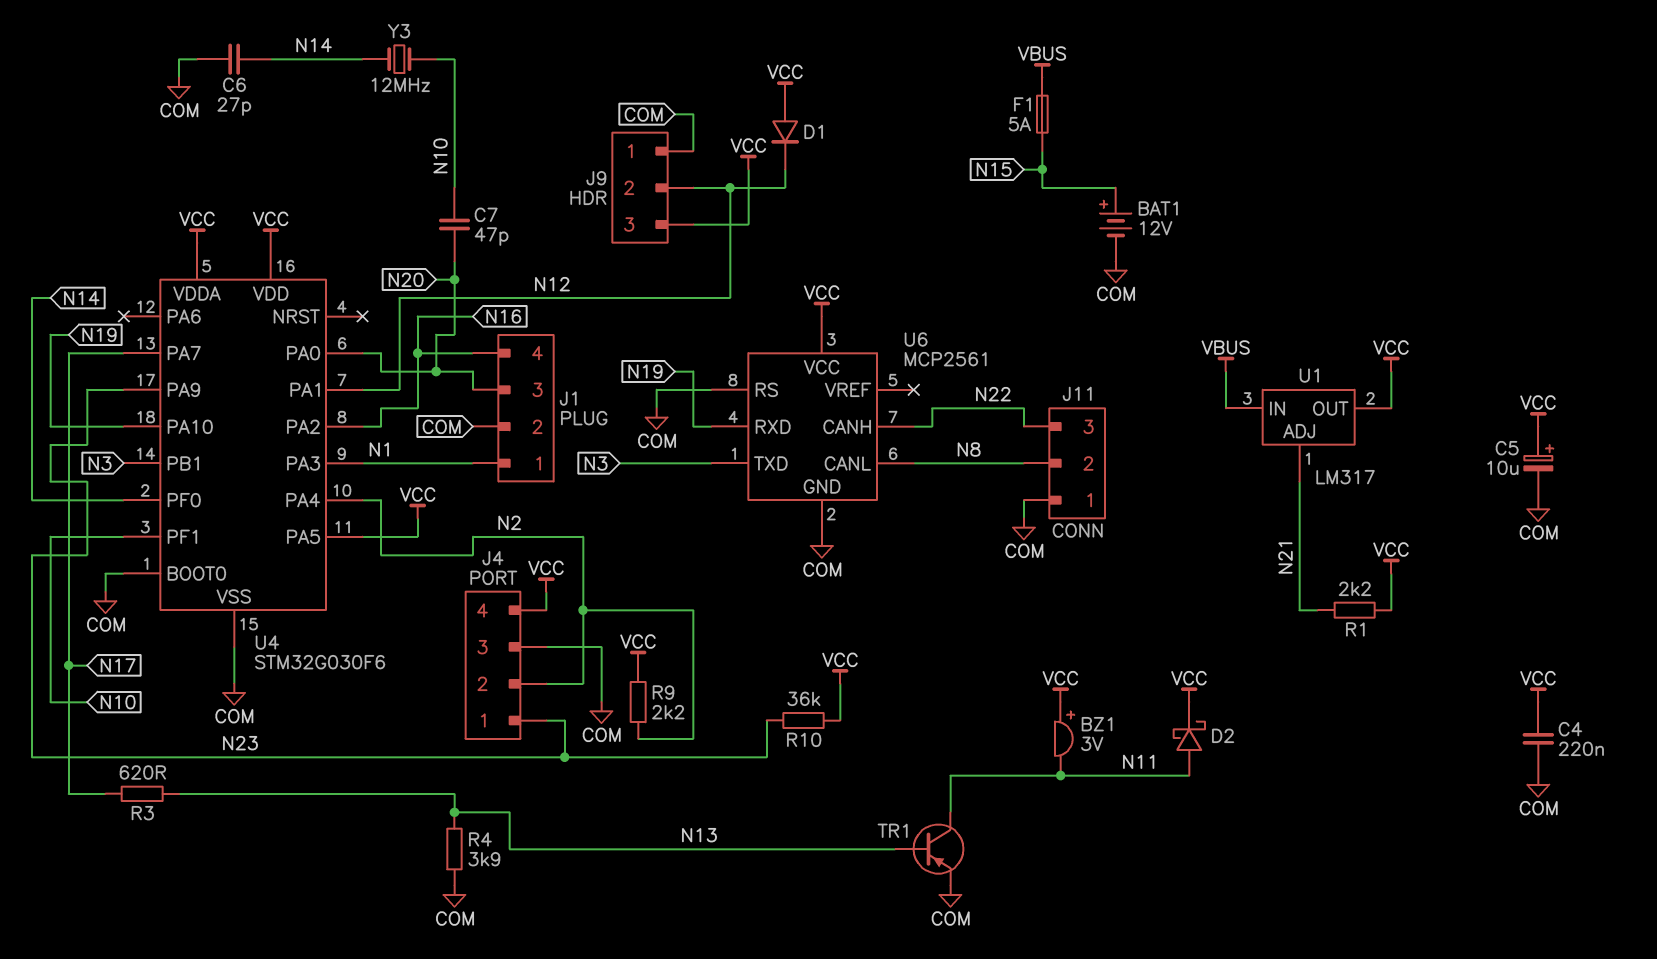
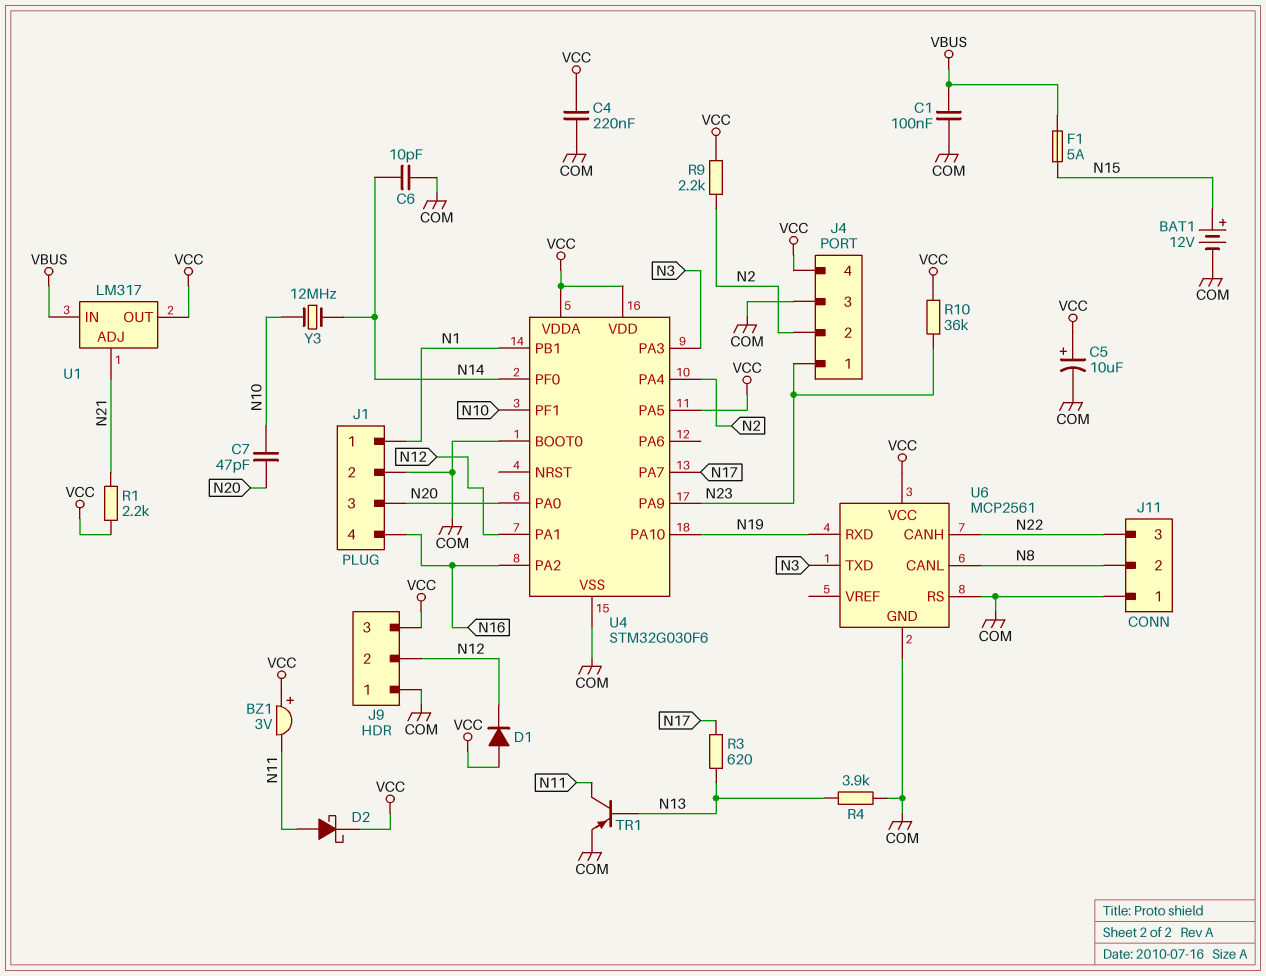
C1: none -> 100nF (COM, VBUS)
C6: 27pF (COM, N14) -> 10pF (COM, N14)
U4 pin PA3: N1 -> N3
U4 pin PB1: N3 -> N1

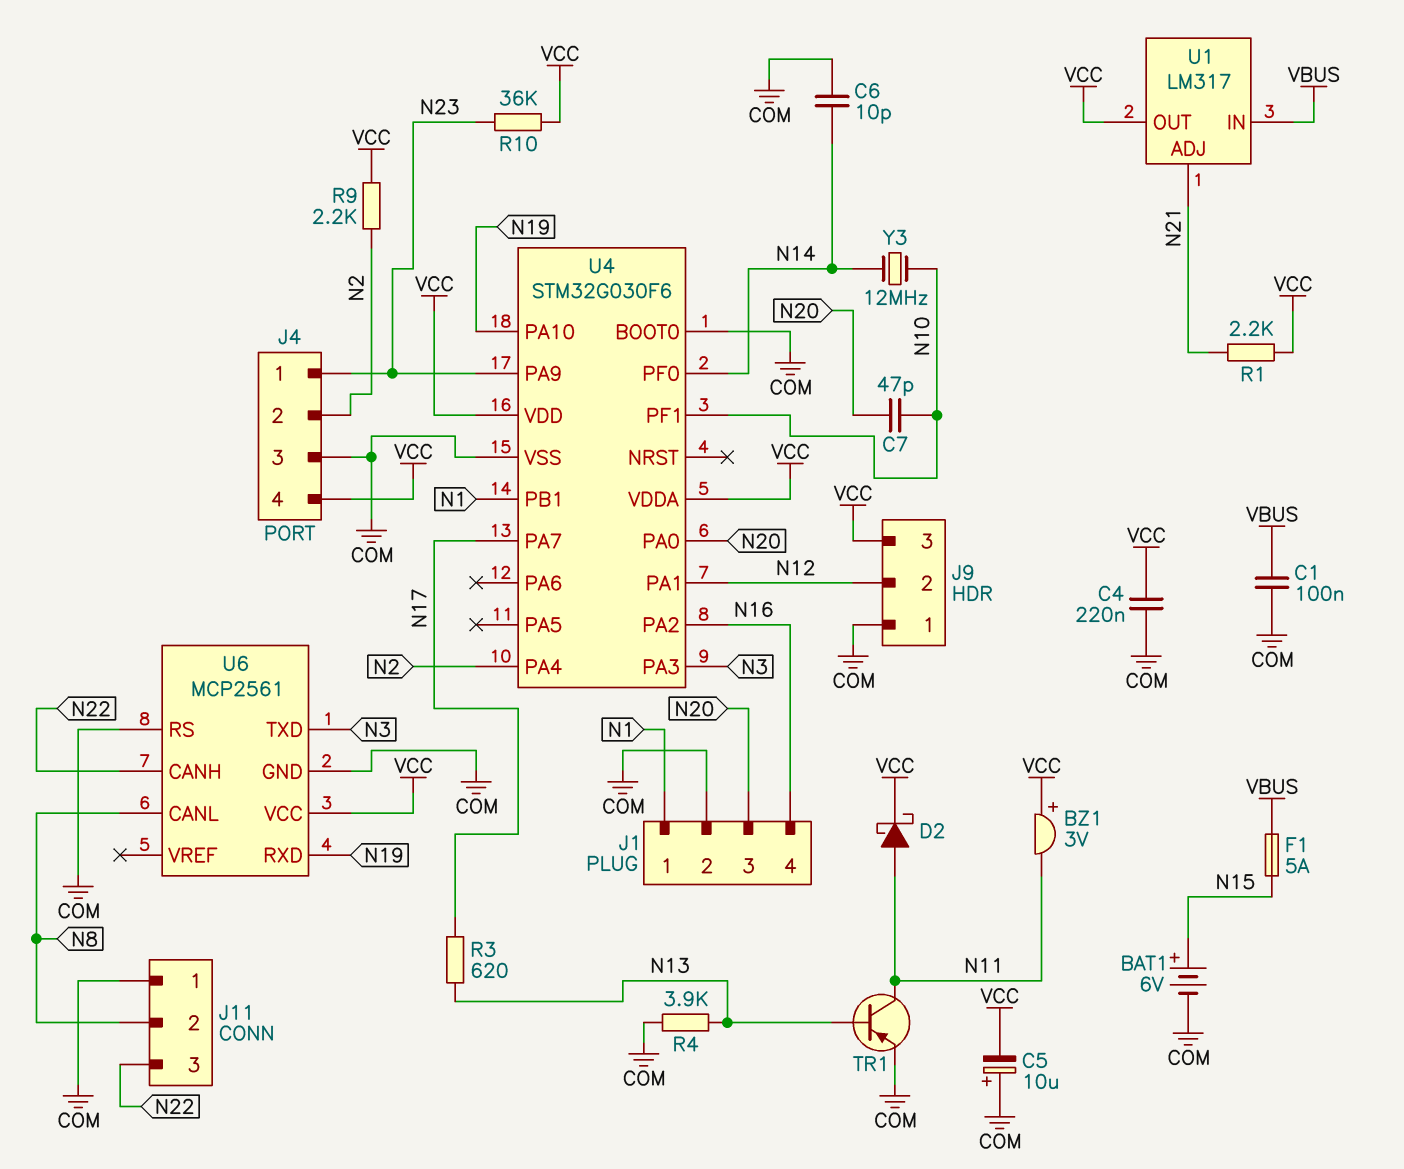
BAT1: 12V (plus N15, minus COM) -> 6V (plus N15, minus COM)
C5: 10uF (plus VCC, minus COM) -> 10uF (plus COM, minus VCC)
D1: diode (A VCC, K N12) -> none
U4 pin PA5: VCC -> none

